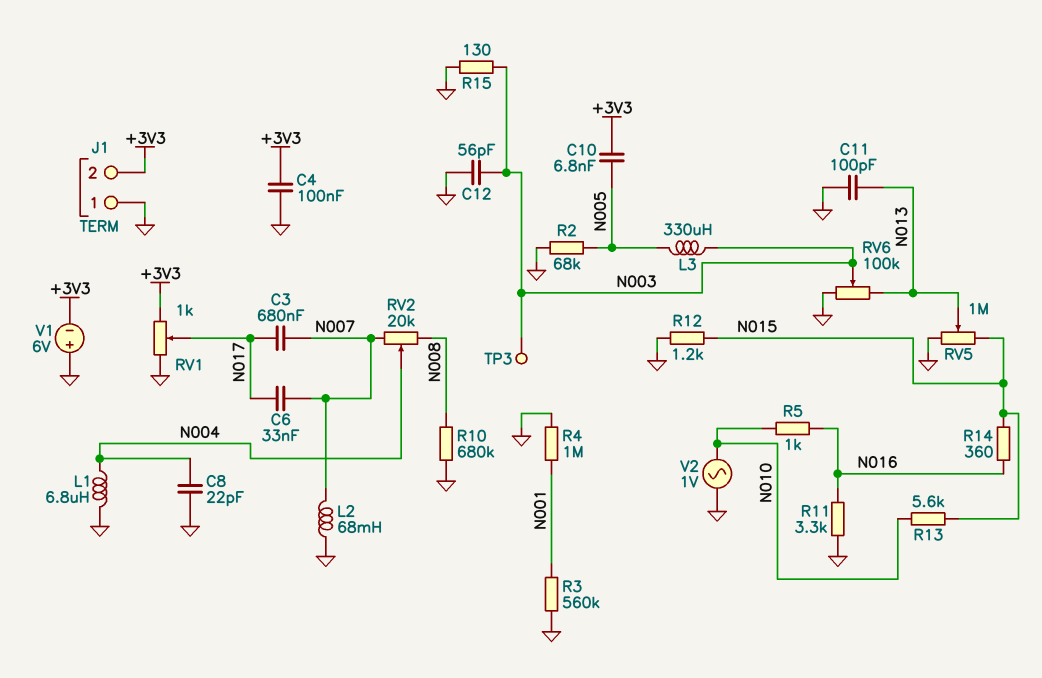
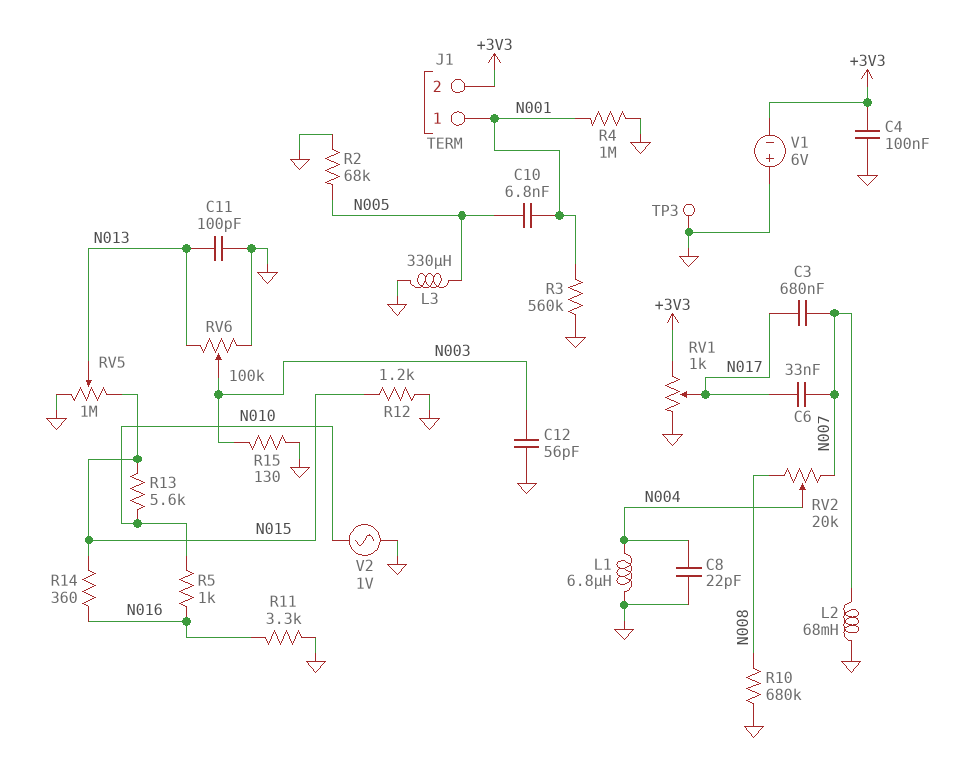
C10: 6.8nF (+3V3, N005) -> 6.8nF (N001, N005)
J1 pin 1: GND -> N001
L3: 330uH (N003, N005) -> 330uH (GND, N005)
TP3: test point (N003) -> test point (GND)

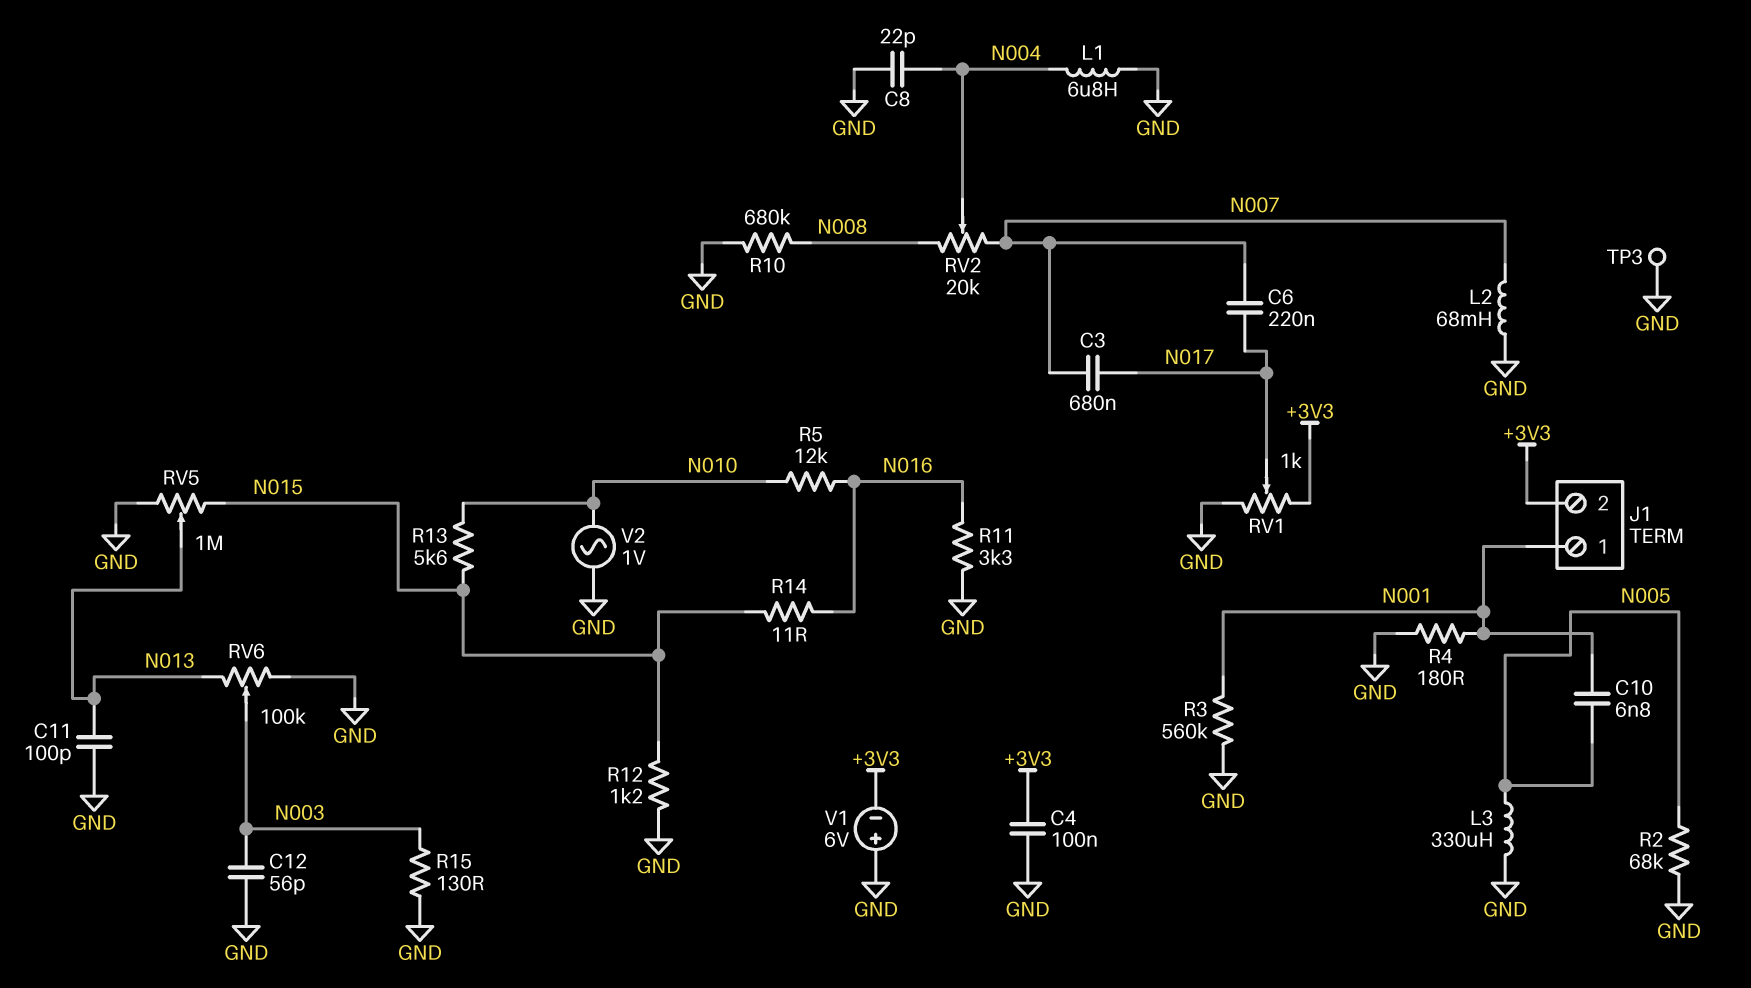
C6: 33nF (N007, N017) -> 220nF (N007, N017)
R4: 1M (GND, N001) -> 180 (GND, N001)
R5: 1k (N010, N016) -> 12k (N010, N016)
R14: 360 (N015, N016) -> 11 (N015, N016)

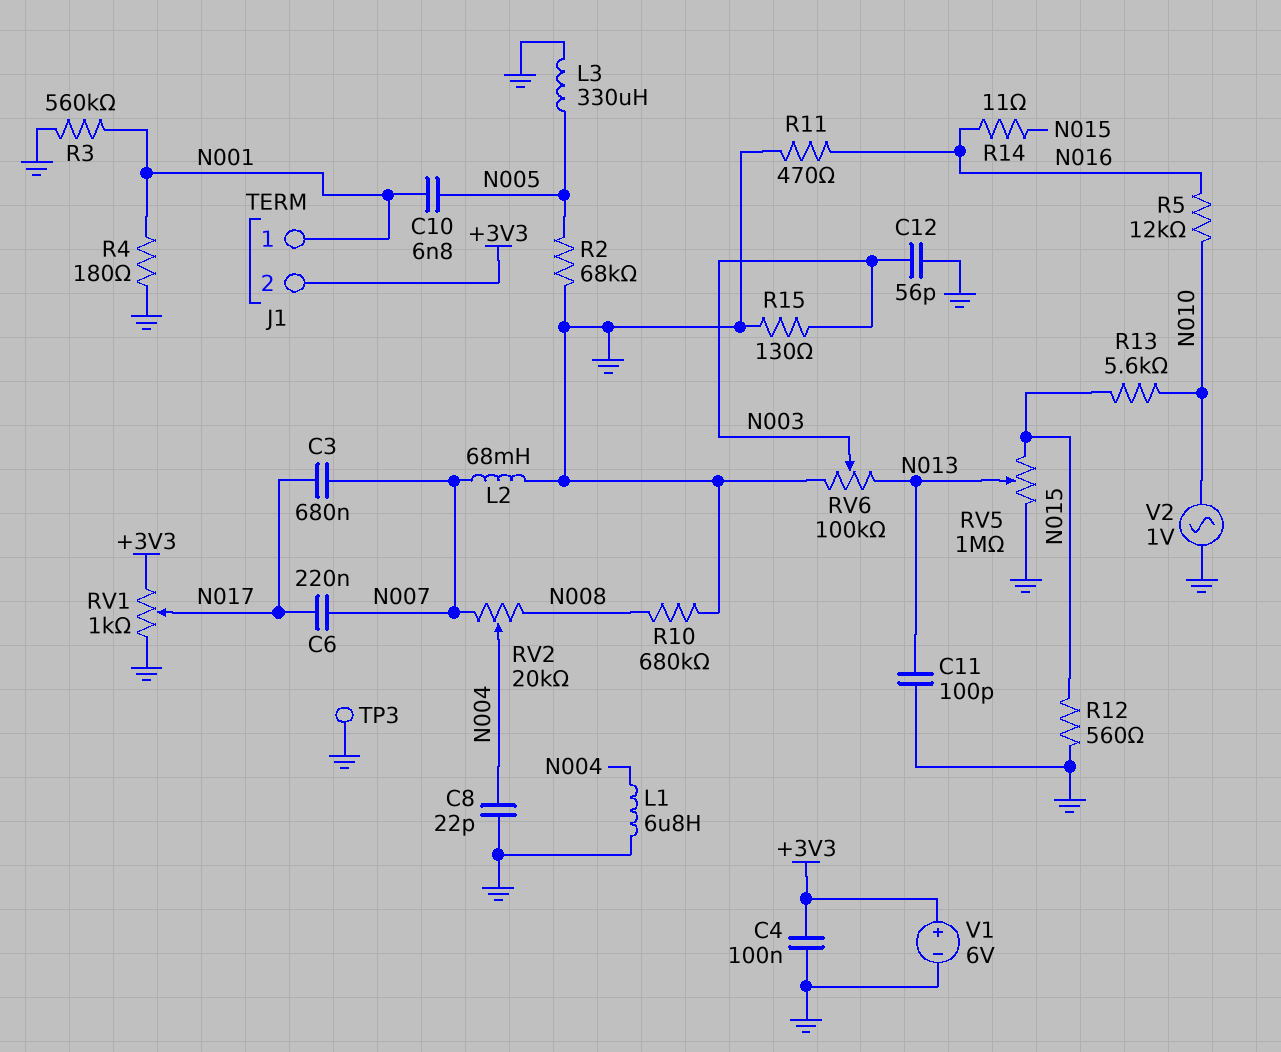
R11: 3.3k (GND, N016) -> 470 (GND, N016)
R12: 1.2k (GND, N015) -> 560 (GND, N015)
V1: 6V (plus GND, minus +3V3) -> 6V (plus +3V3, minus GND)

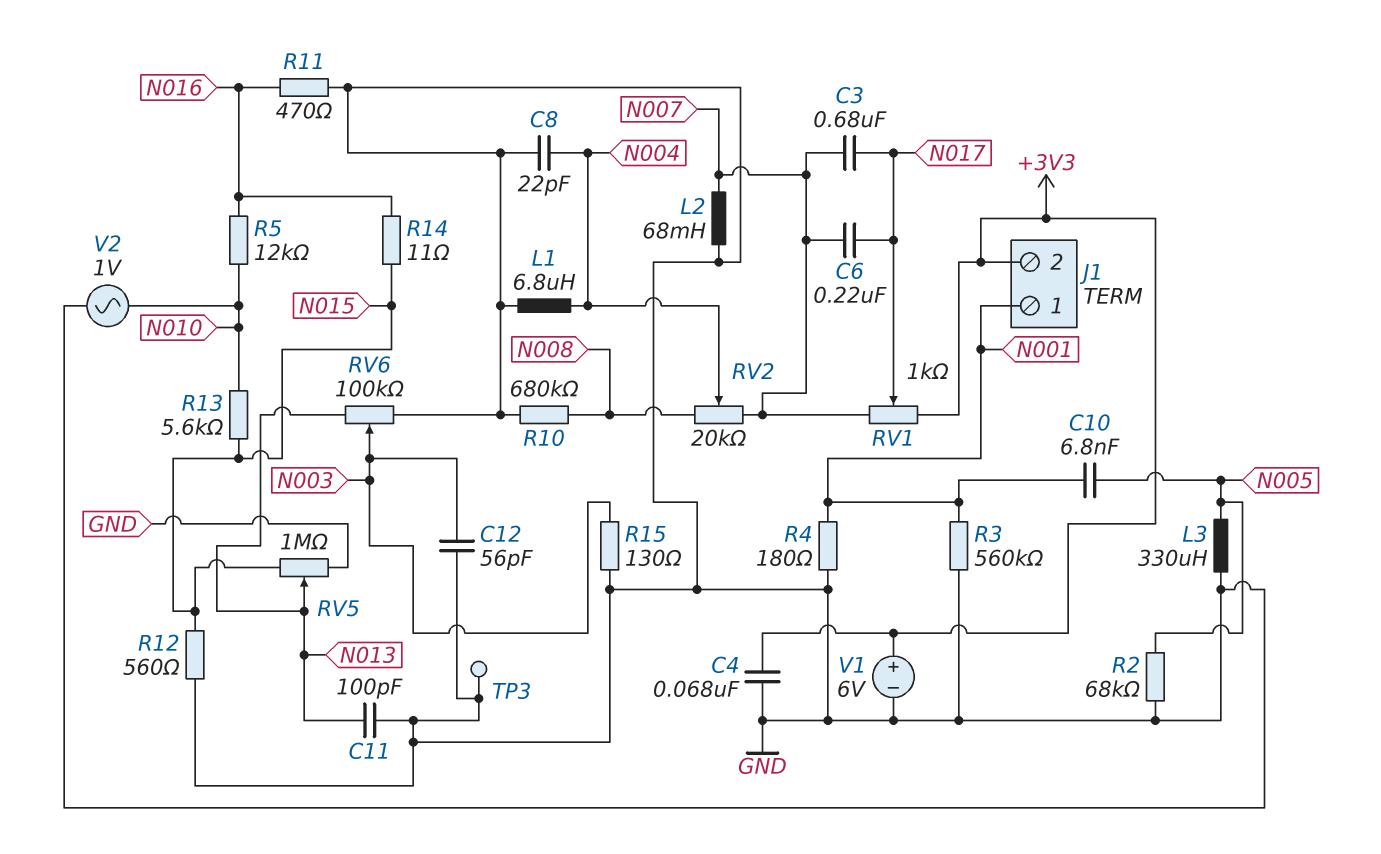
C4: 100nF (+3V3, GND) -> 68nF (+3V3, GND)
RV1: 1k (+3V3, GND, wiper N017) -> 1k (+3V3, N007, wiper N017)

